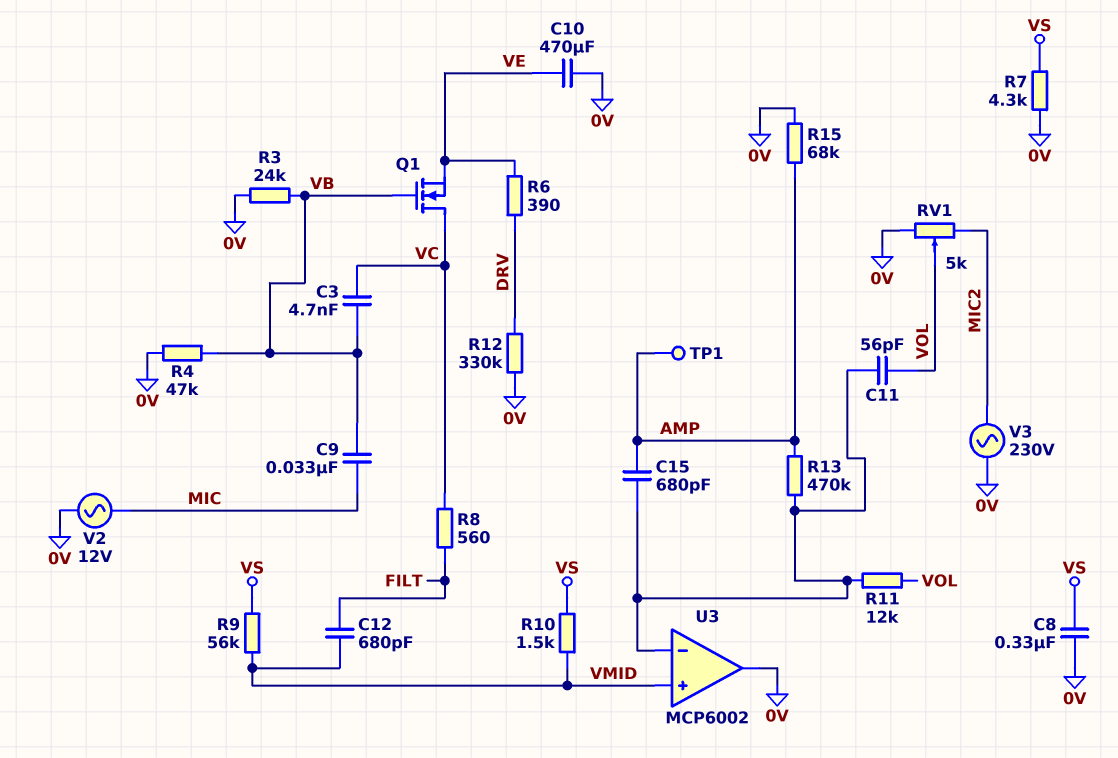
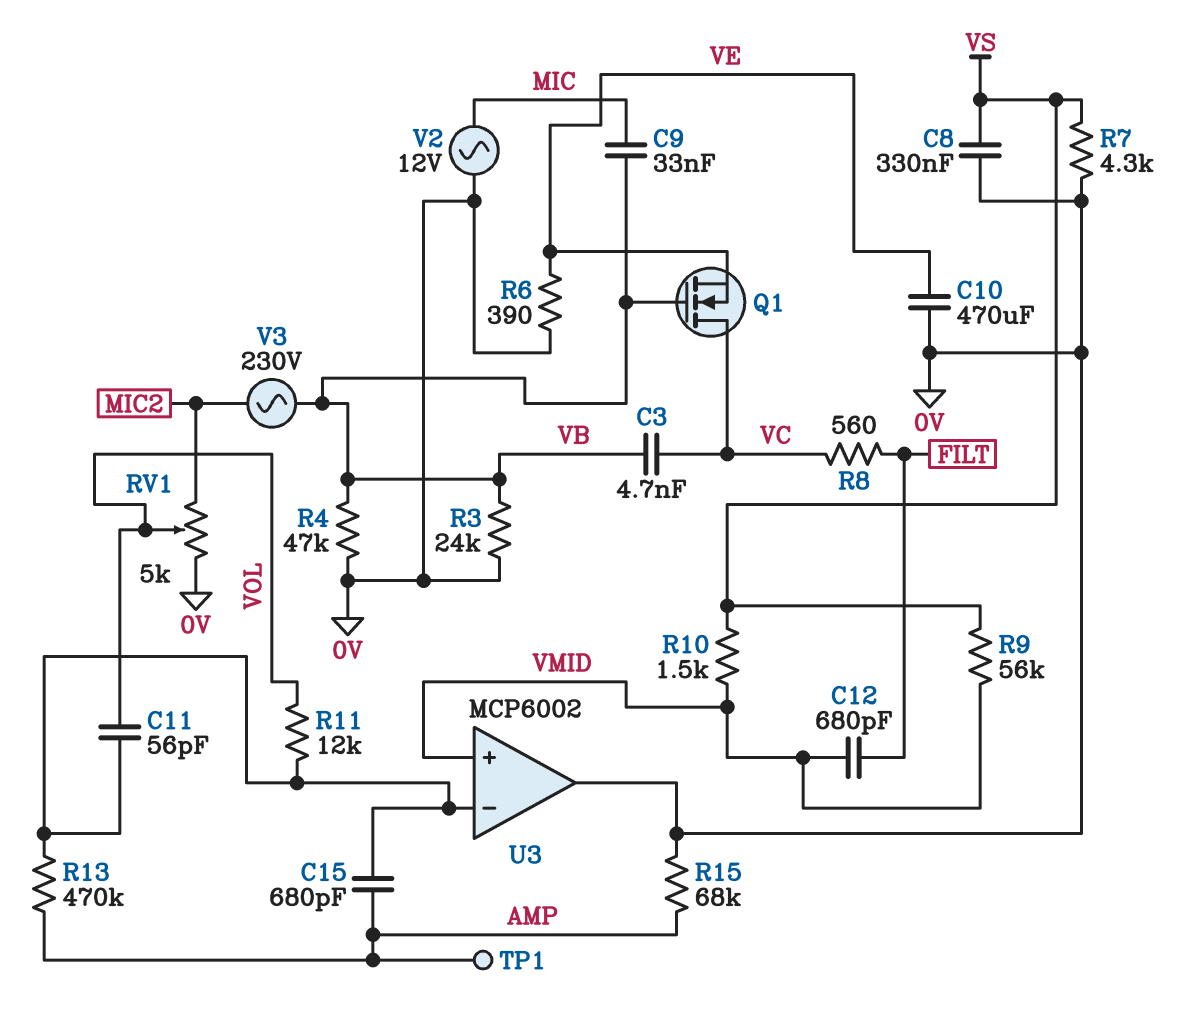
R6: 390 (DRV, VE) -> 390 (0V, VE)
R12: 330k (0V, DRV) -> none
V3: AC 230V (0V, MIC2) -> AC 230V (MIC2, VB)

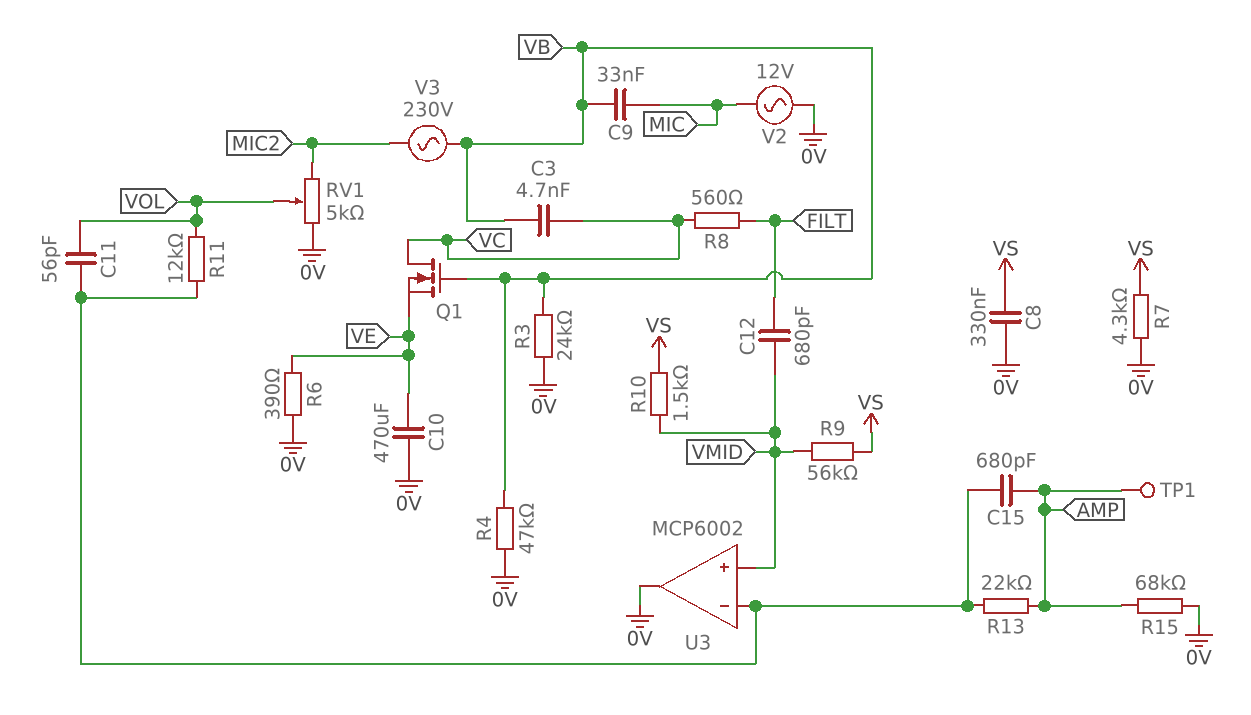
R13: 470k (AMP, U3/in-) -> 22k (AMP, U3/in-)

